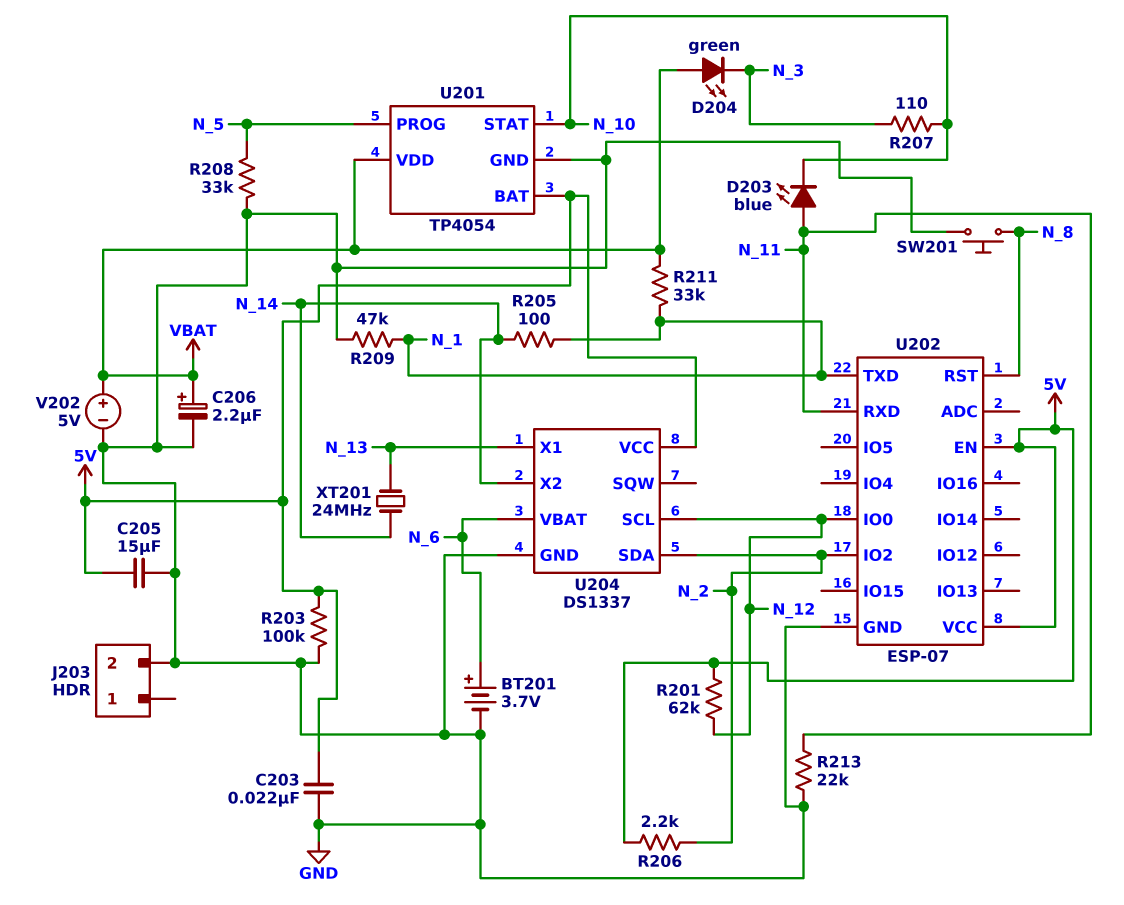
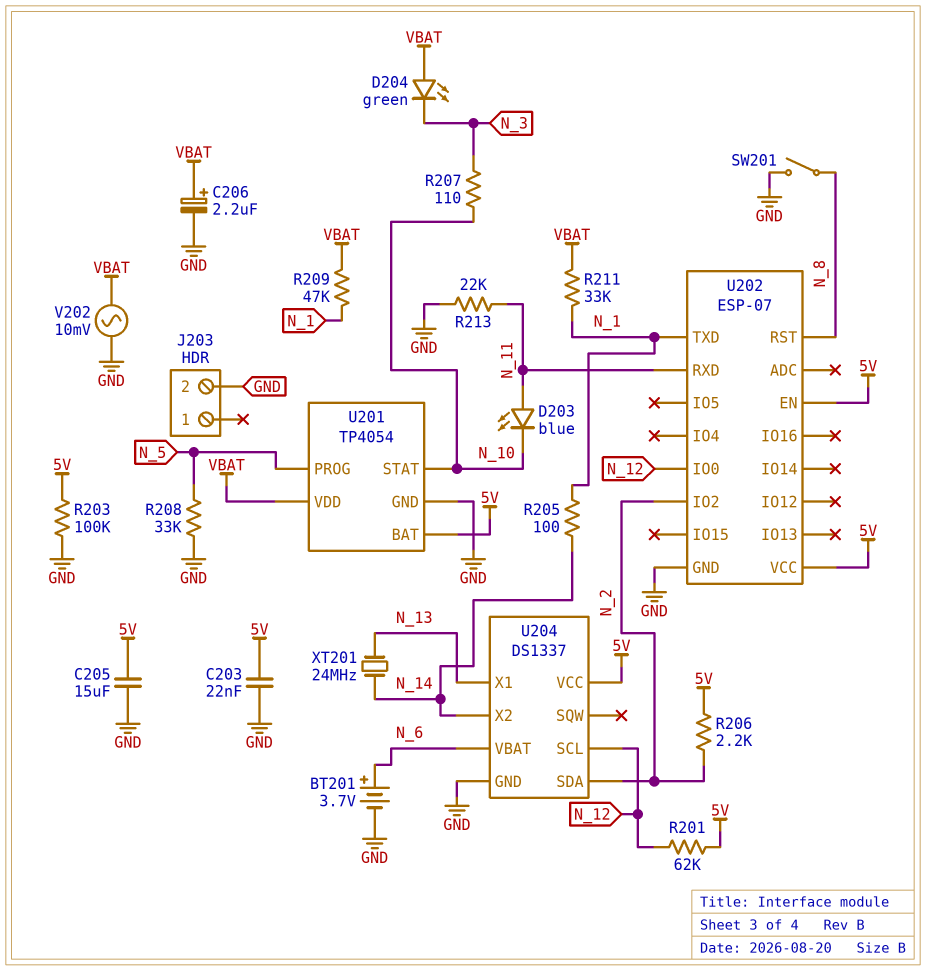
R209: 47k (GND, N_1) -> 47k (N_1, VBAT)
SW201: button (GND, N_8) -> switch (GND, N_8)
V202: 5V (plus VBAT, minus GND) -> AC 10mV (GND, VBAT)

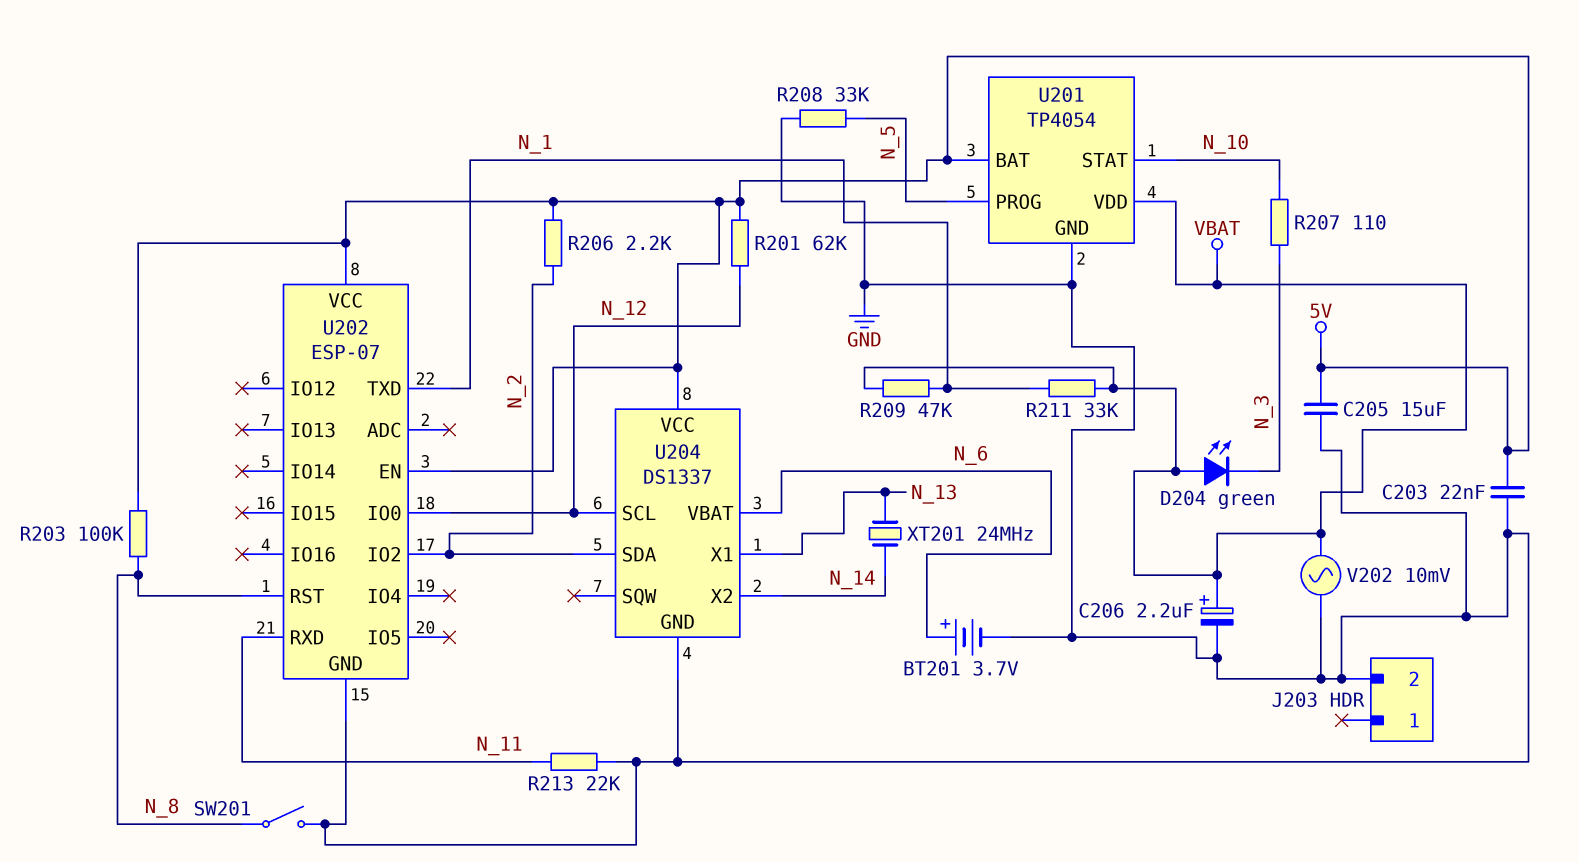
D203: LED blue (A N_11, K N_10) -> none
R203: 100k (5V, GND) -> 100k (5V, N_8)
R205: 100 (N_1, N_14) -> none

